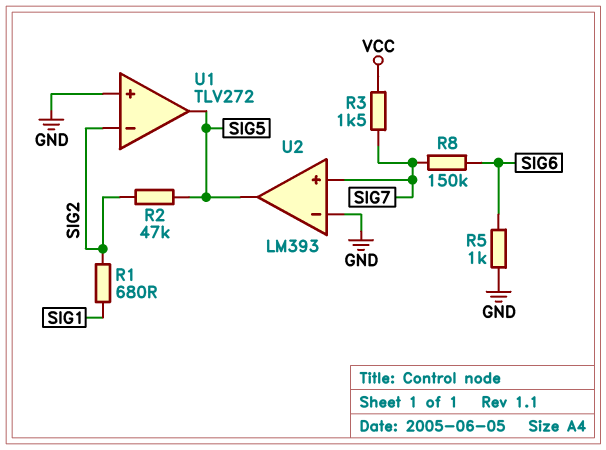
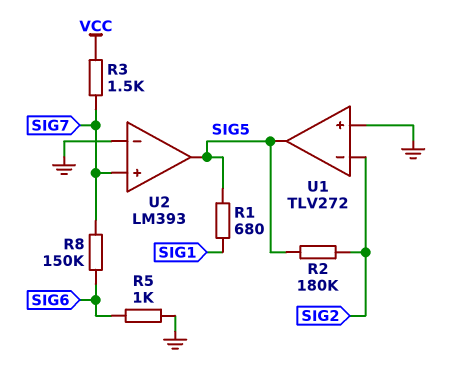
R1: 680 (SIG1, SIG2) -> 680 (SIG1, SIG5)
R2: 47k (SIG2, SIG5) -> 180k (SIG2, SIG5)

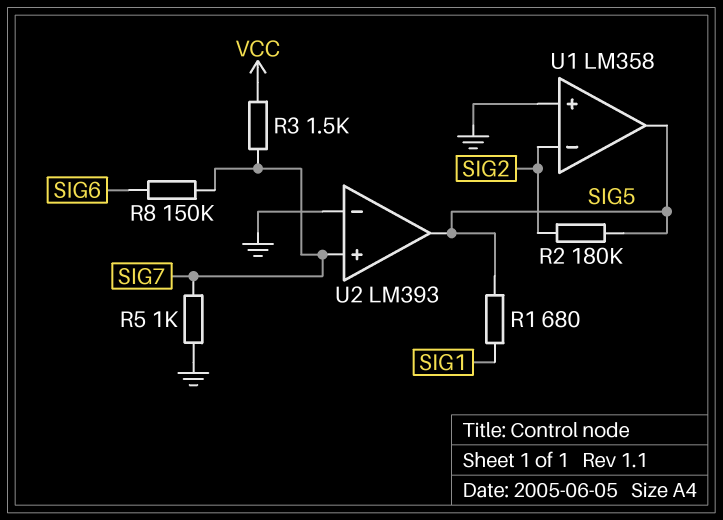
R5: 1k (GND, SIG6) -> 1k (GND, SIG7)
U1: TLV272 -> LM358

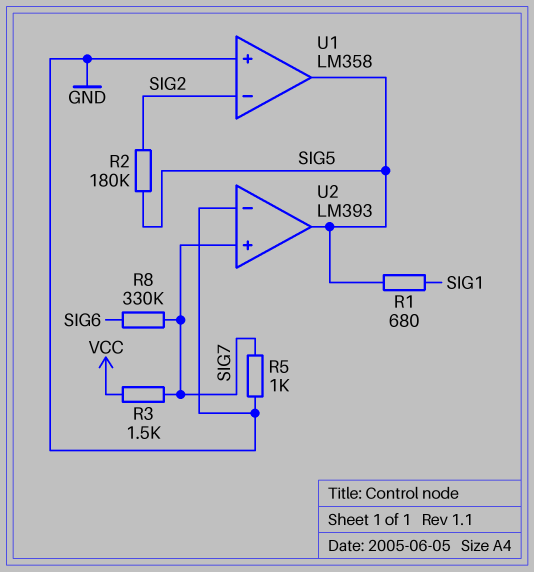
R8: 150k (SIG6, SIG7) -> 330k (SIG6, SIG7)

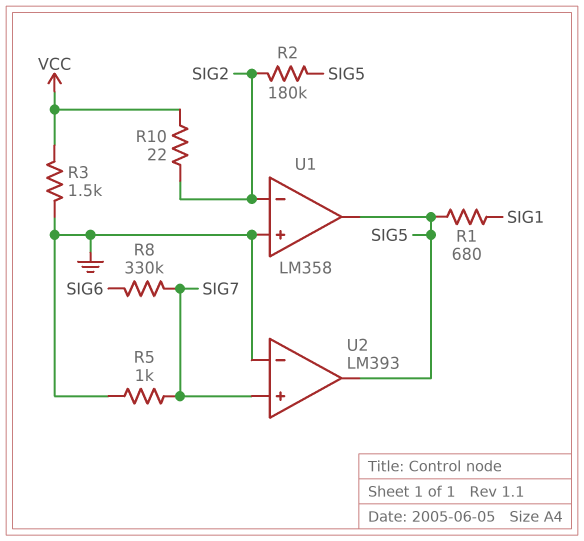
R3: 1.5k (SIG7, VCC) -> 1.5k (GND, VCC)
R10: none -> 22 (SIG2, VCC)

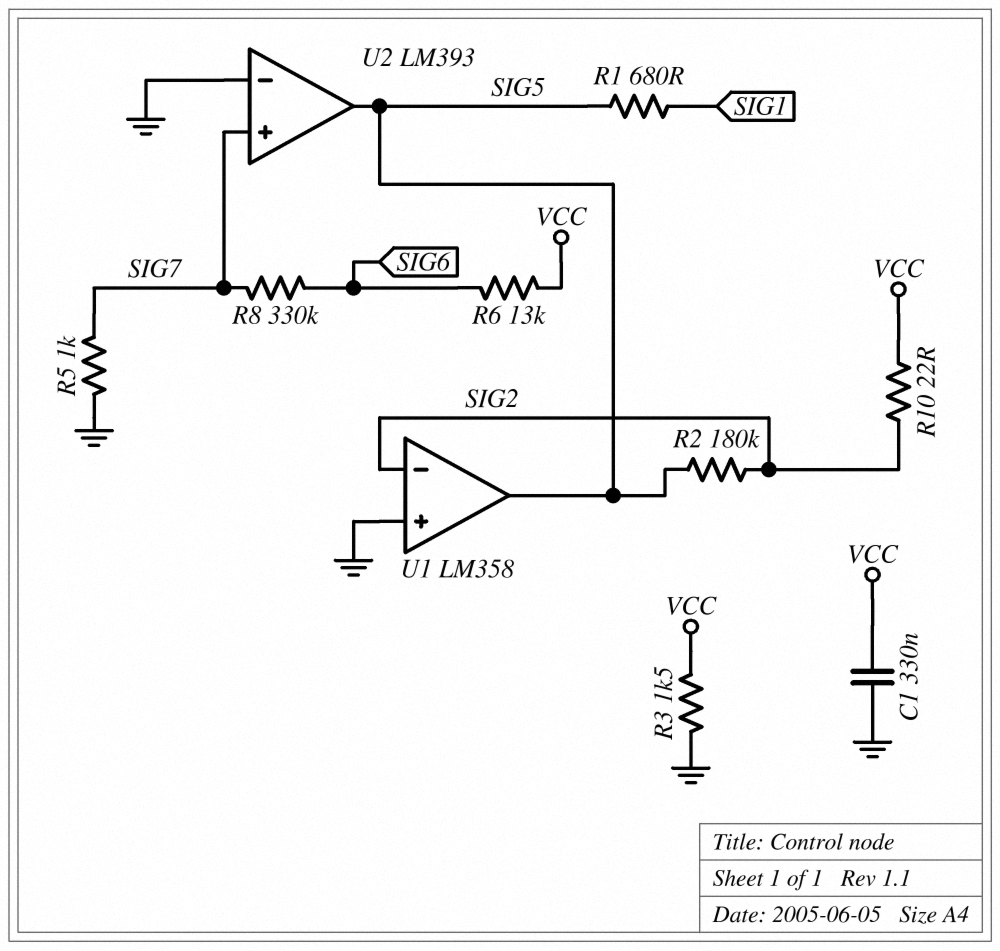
C1: none -> 330nF (GND, VCC)
R6: none -> 13k (SIG6, VCC)

